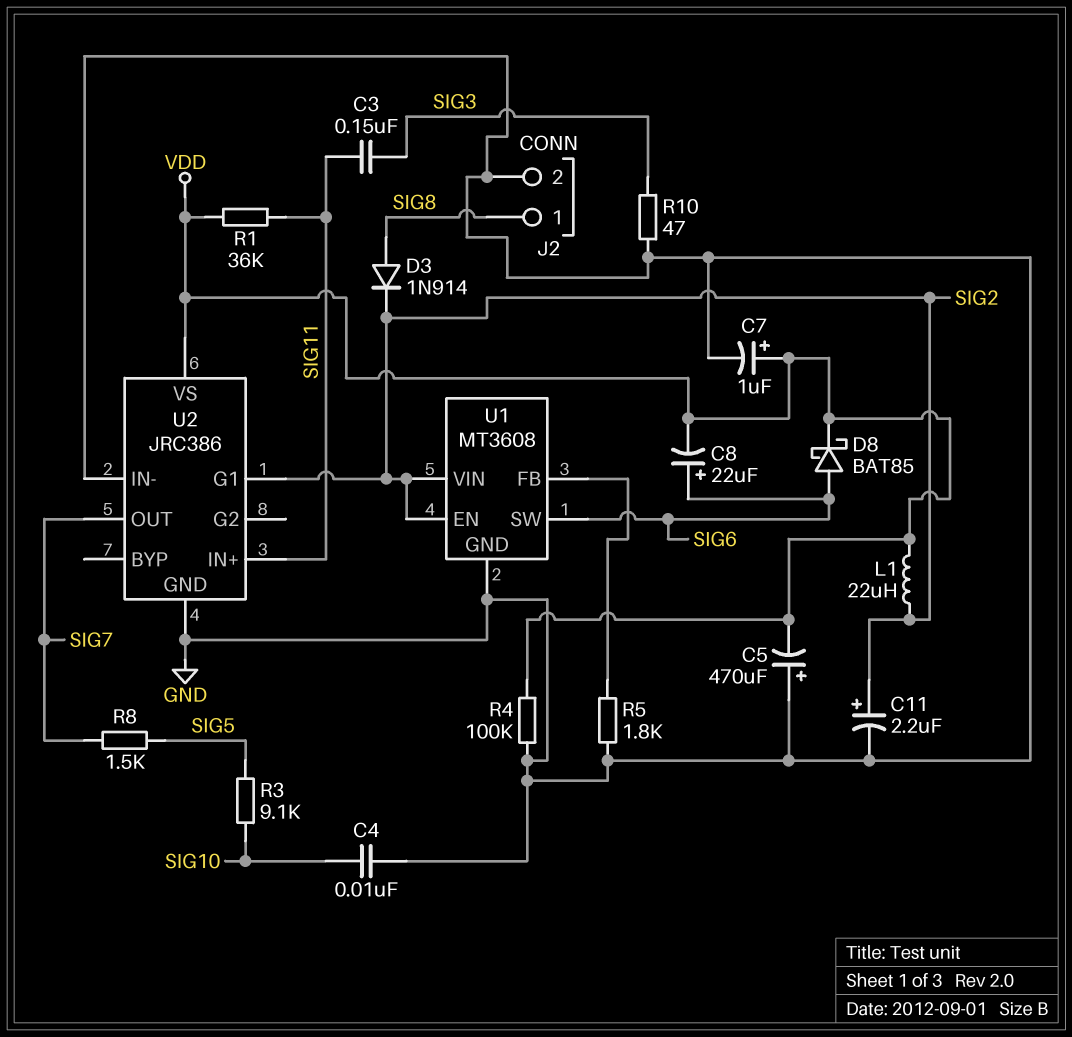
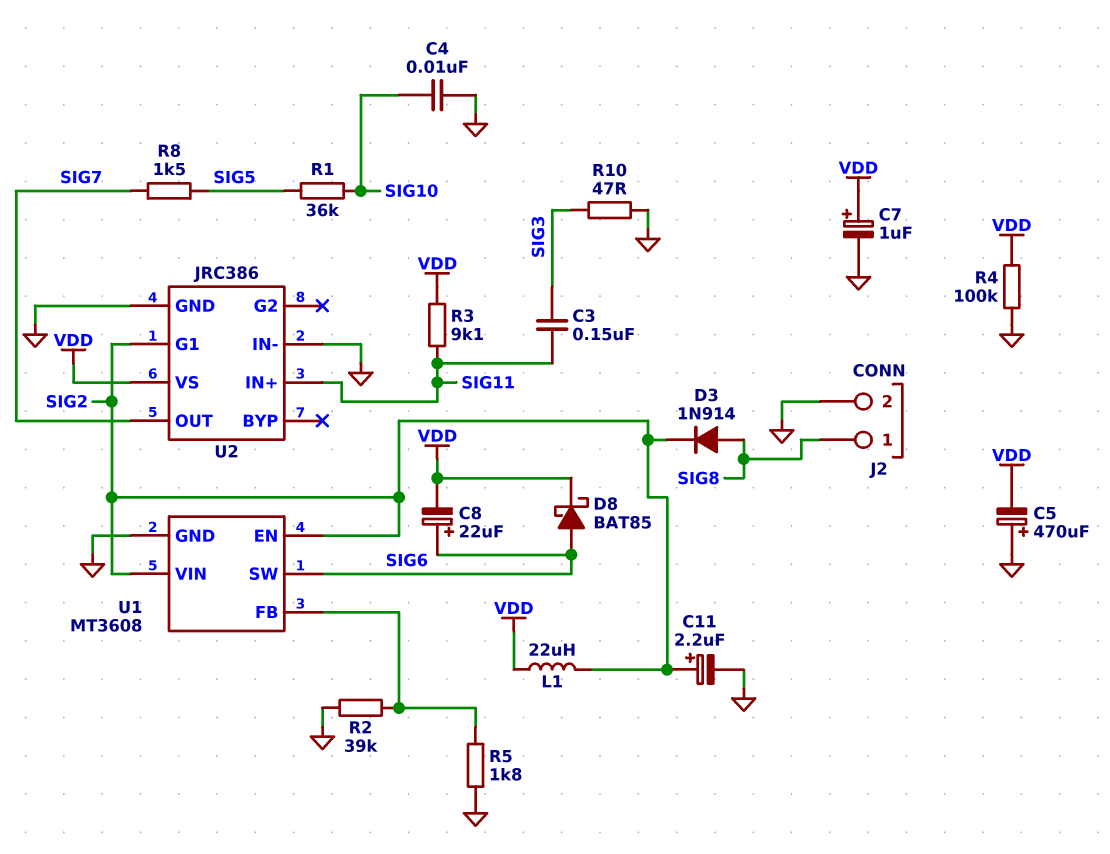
R1: 36k (SIG11, VDD) -> 36k (SIG5, SIG10)
R2: none -> 39k (GND, U1/FB)
R3: 9.1k (SIG5, SIG10) -> 9.1k (SIG11, VDD)

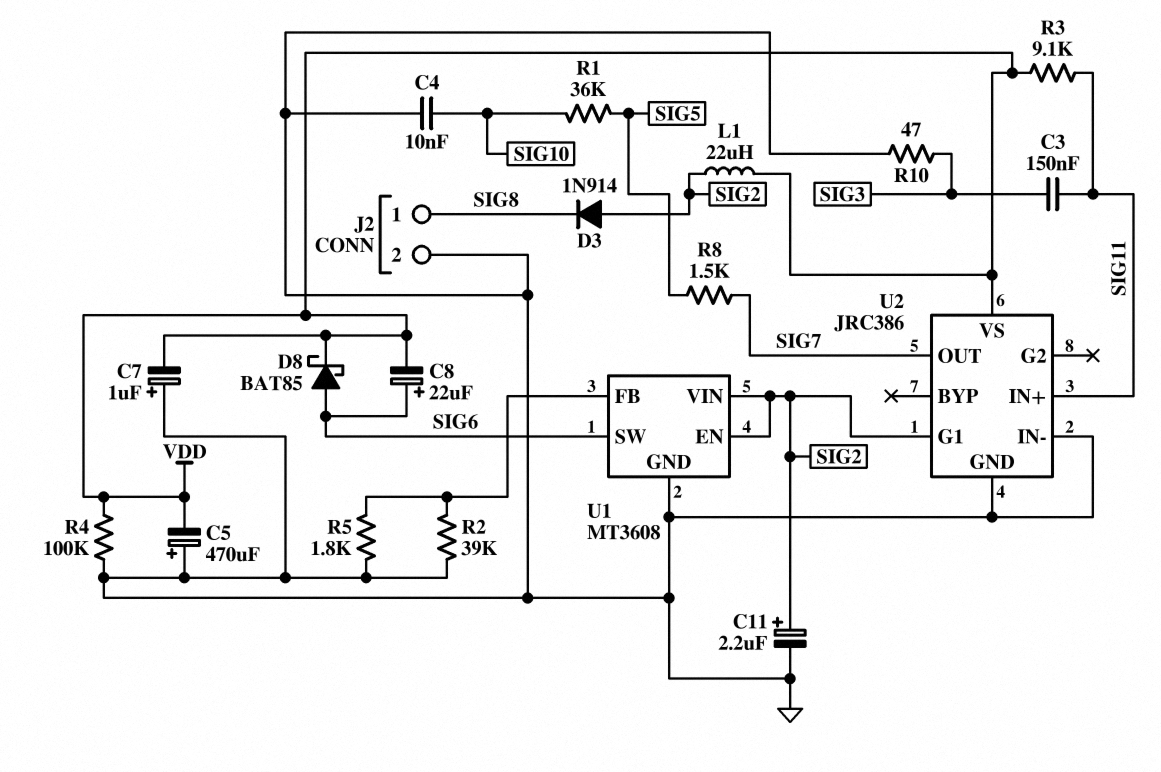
C7: 1uF (plus VDD, minus GND) -> 1uF (plus GND, minus VDD)
D3: diode 1N914 (A SIG8, K SIG2) -> diode 1N914 (A SIG2, K SIG8)

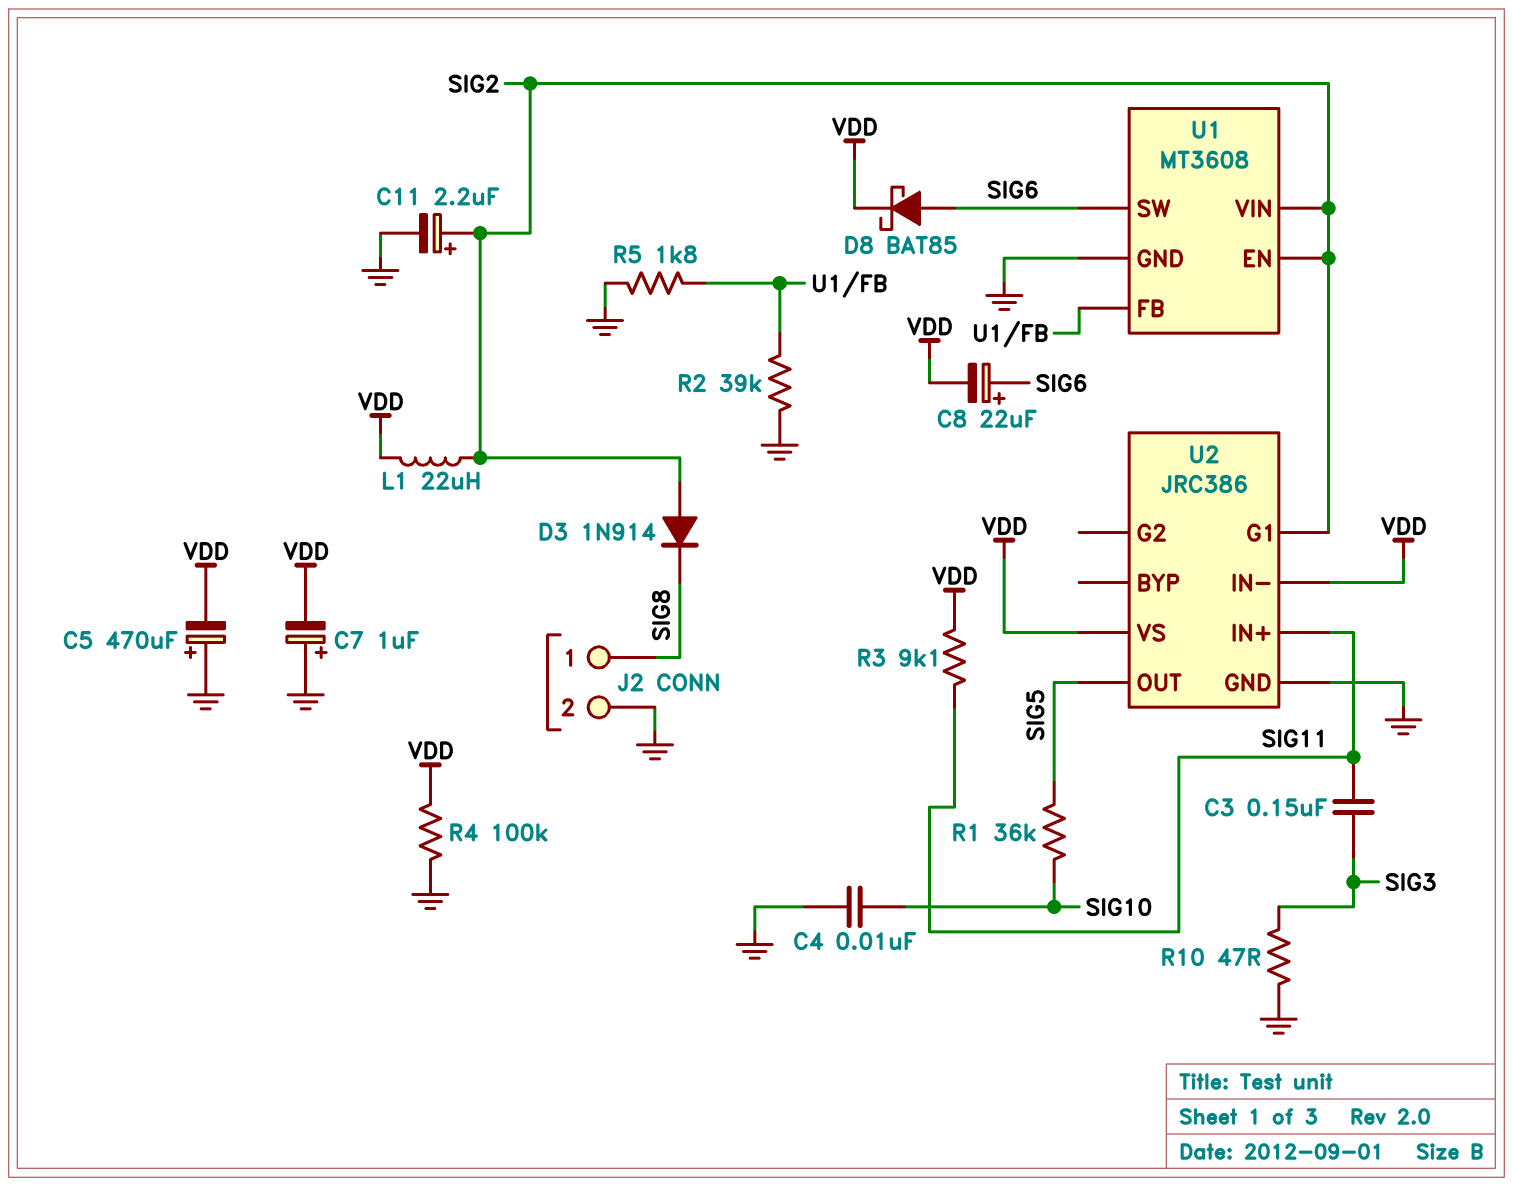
R8: 1.5k (SIG5, SIG7) -> none
U2 pin IN-: GND -> VDD
U2 pin OUT: SIG7 -> SIG5

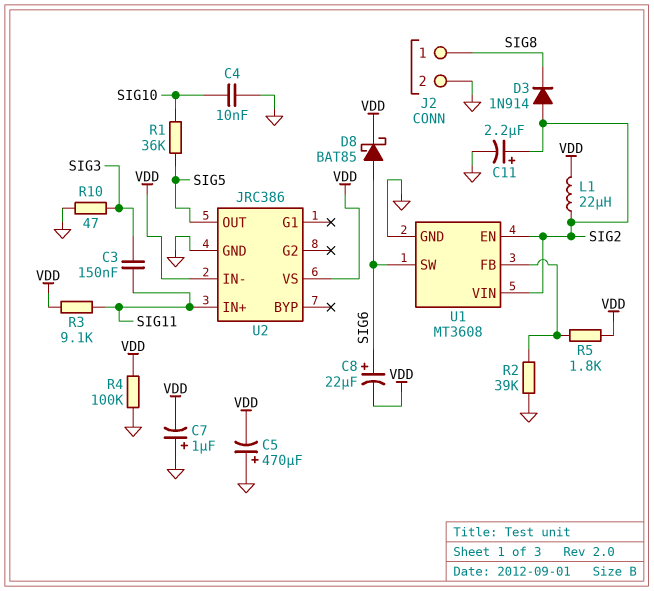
R5: 1.8k (GND, U1/FB) -> 1.8k (U1/FB, VDD)
U2 pin G1: SIG2 -> none

